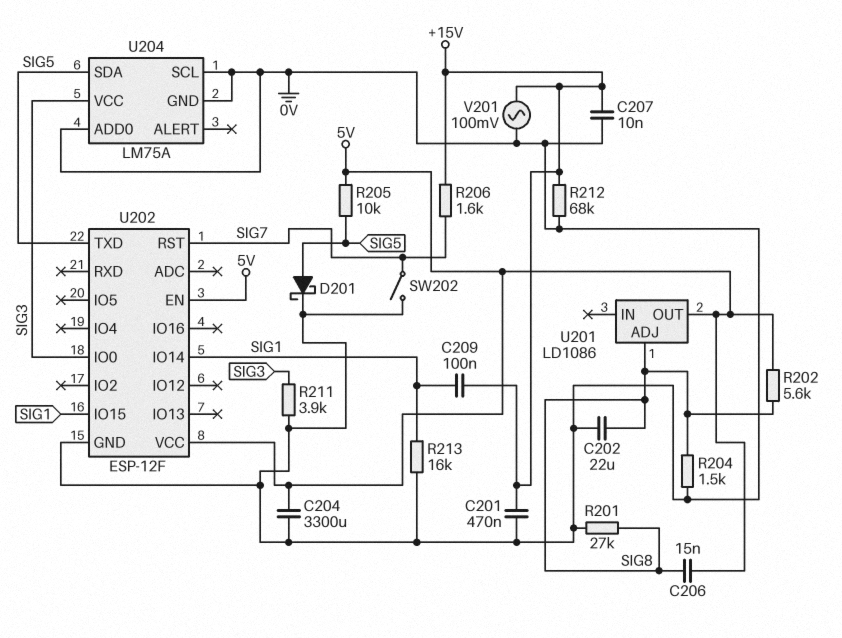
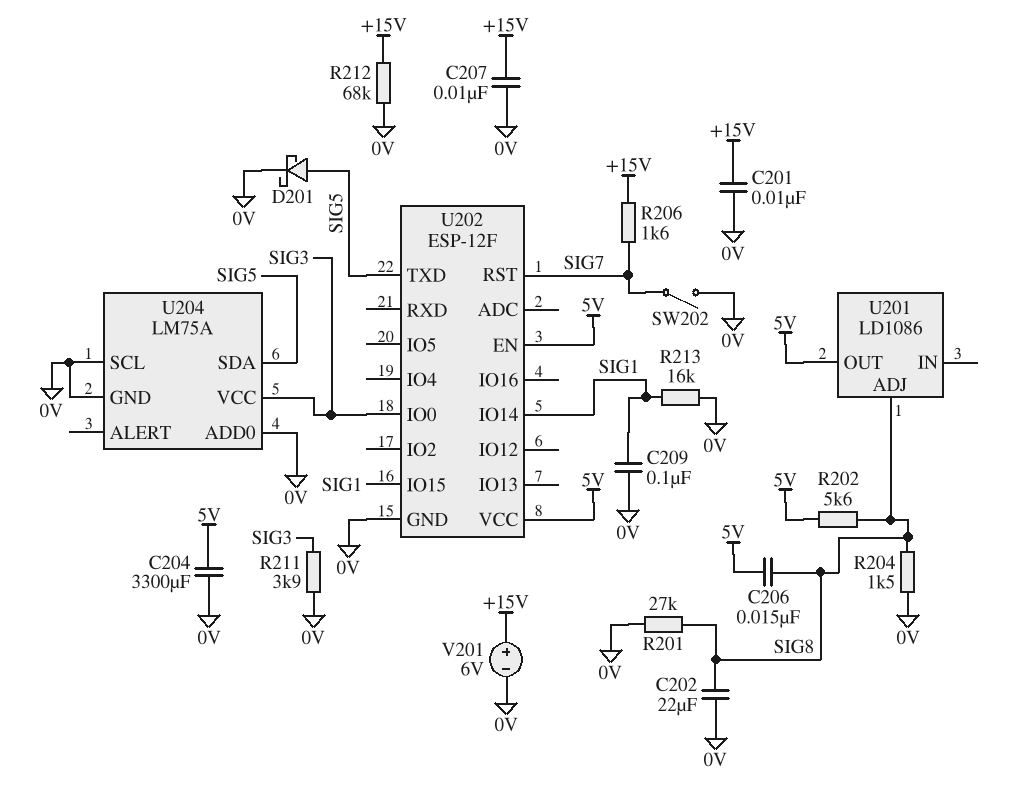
C201: 470nF (+15V, 0V) -> 10nF (+15V, 0V)
C209: 100nF (+15V, SIG1) -> 100nF (0V, SIG1)
R205: 10k (5V, SIG5) -> none
V201: AC 100mV (+15V, 0V) -> 6V (plus +15V, minus 0V)

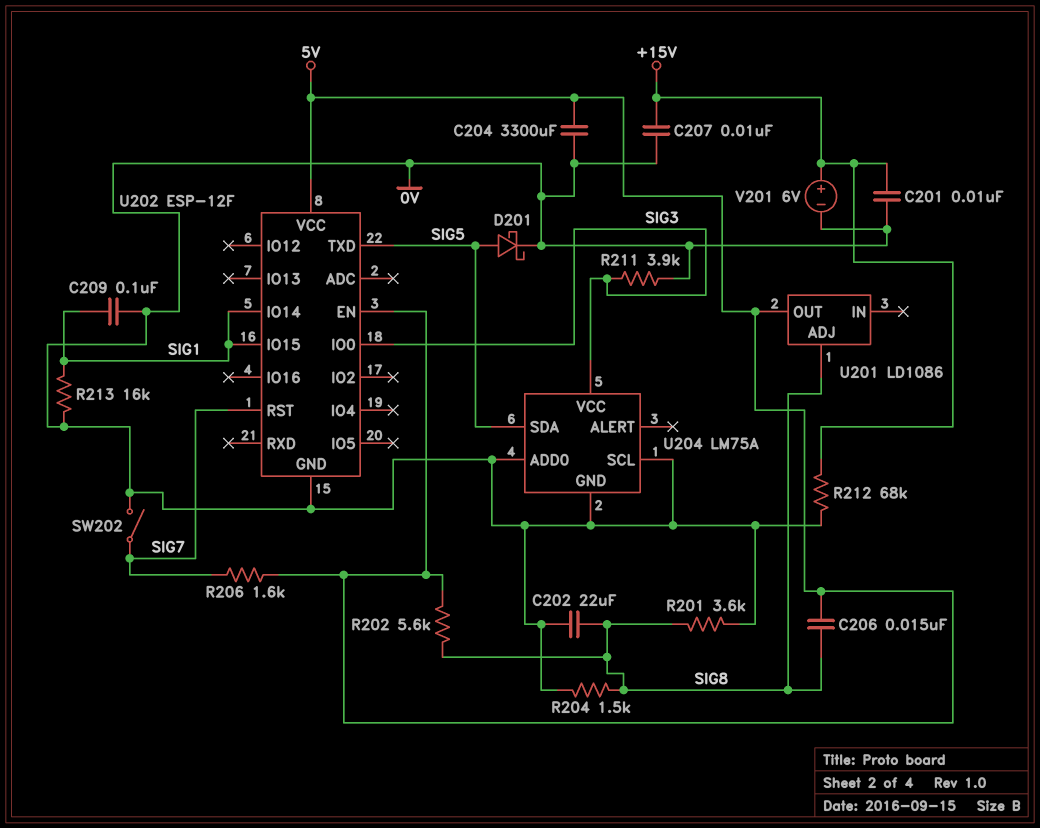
R201: 27k (0V, SIG8) -> 3.6k (0V, SIG8)
R206: 1.6k (+15V, SIG7) -> 1.6k (5V, SIG7)

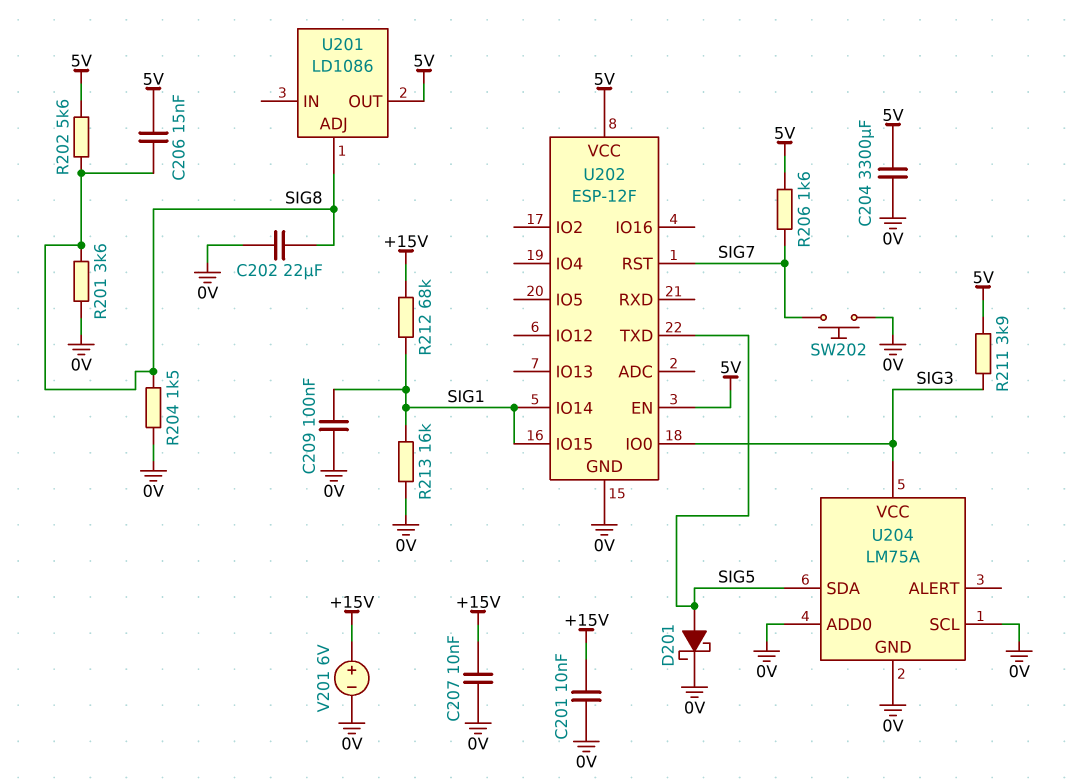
R211: 3.9k (0V, SIG3) -> 3.9k (5V, SIG3)
R212: 68k (+15V, 0V) -> 68k (+15V, SIG1)
SW202: switch (0V, SIG7) -> button (0V, SIG7)

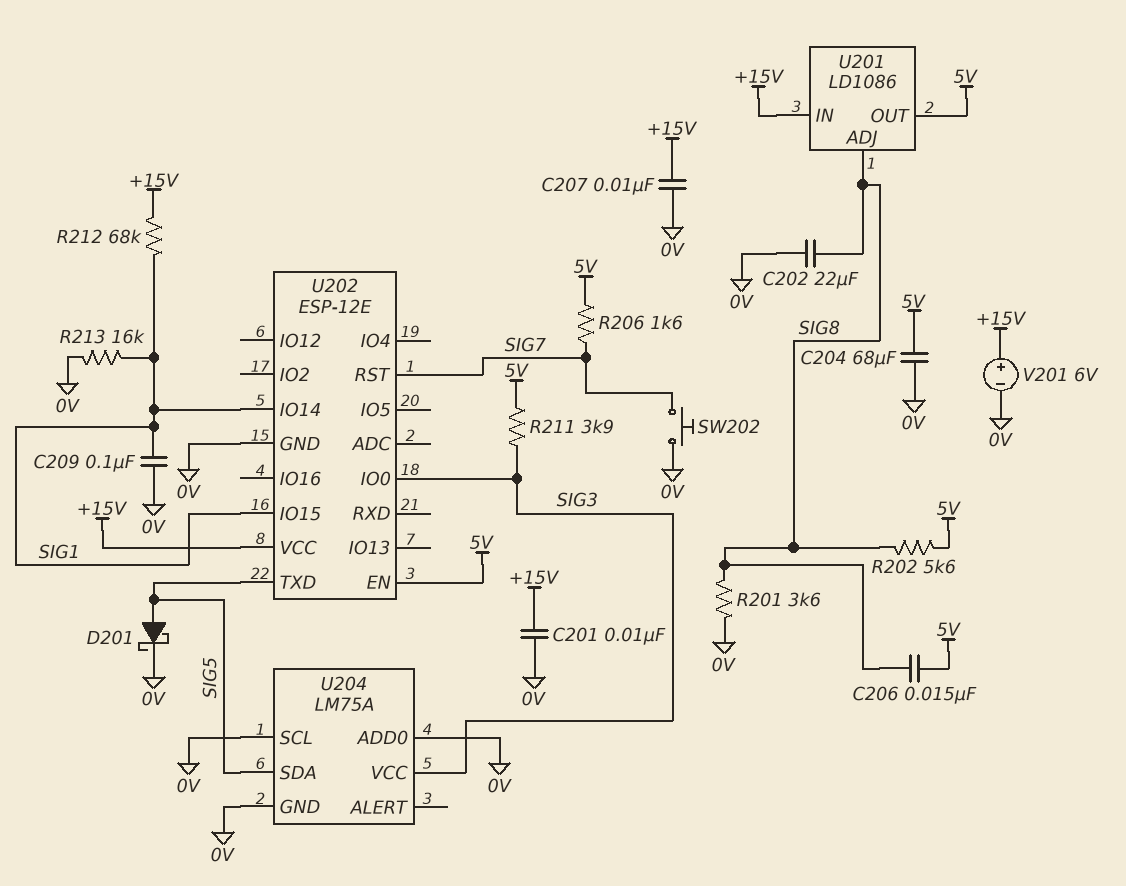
C204: 3300uF (0V, 5V) -> 68uF (0V, 5V)
R204: 1.5k (0V, SIG8) -> none
U201 pin IN: none -> +15V
U202: ESP-12F -> ESP-12E
U202 pin VCC: 5V -> +15V

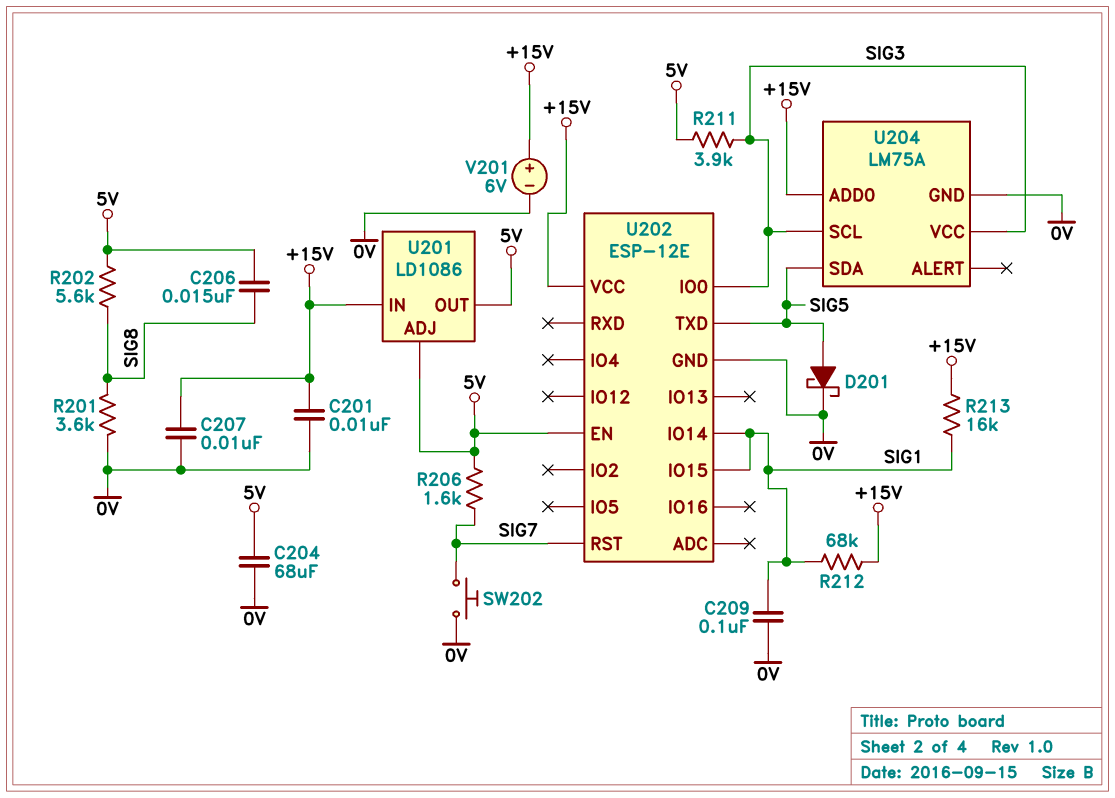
C202: 22uF (0V, SIG8) -> none
R213: 16k (0V, SIG1) -> 16k (+15V, SIG1)
U201 pin ADJ: SIG8 -> 5V
U204 pin ADD0: 0V -> +15V
U204 pin SCL: 0V -> SIG3

